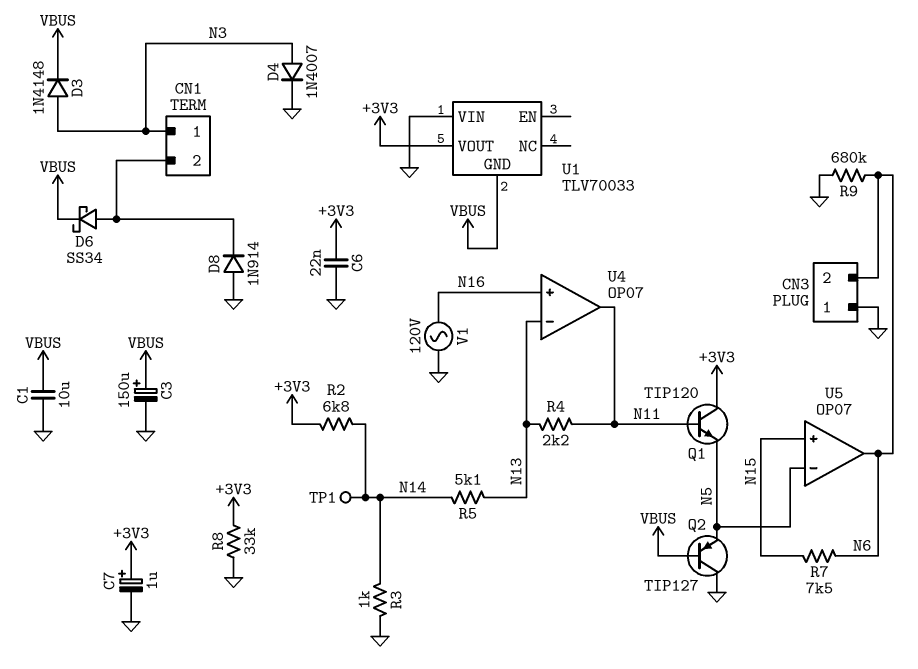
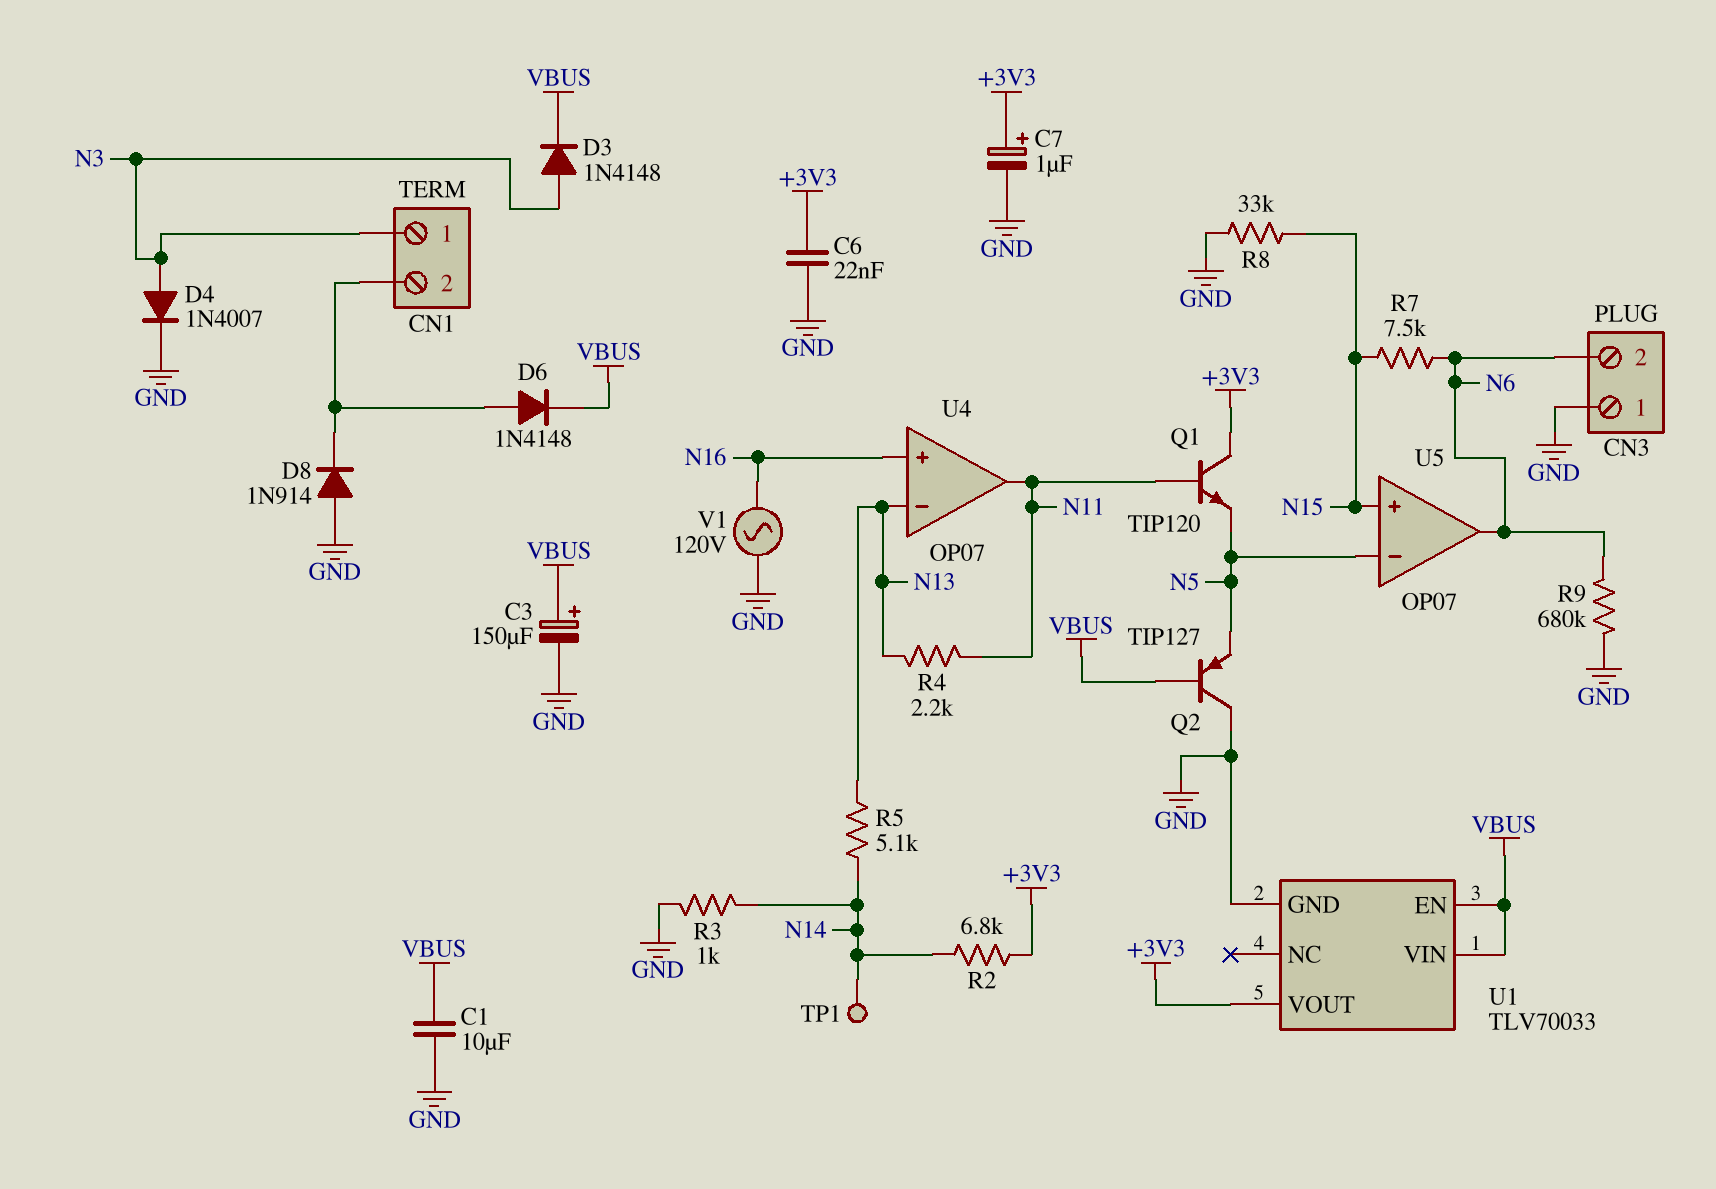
D6: schottky SS34 (A CN1/2, K VBUS) -> diode 1N4148 (A CN1/2, K VBUS)
R8: 33k (+3V3, GND) -> 33k (GND, N15)
U1 pin EN: none -> VBUS
U1 pin GND: VBUS -> GND
U1 pin VIN: GND -> VBUS

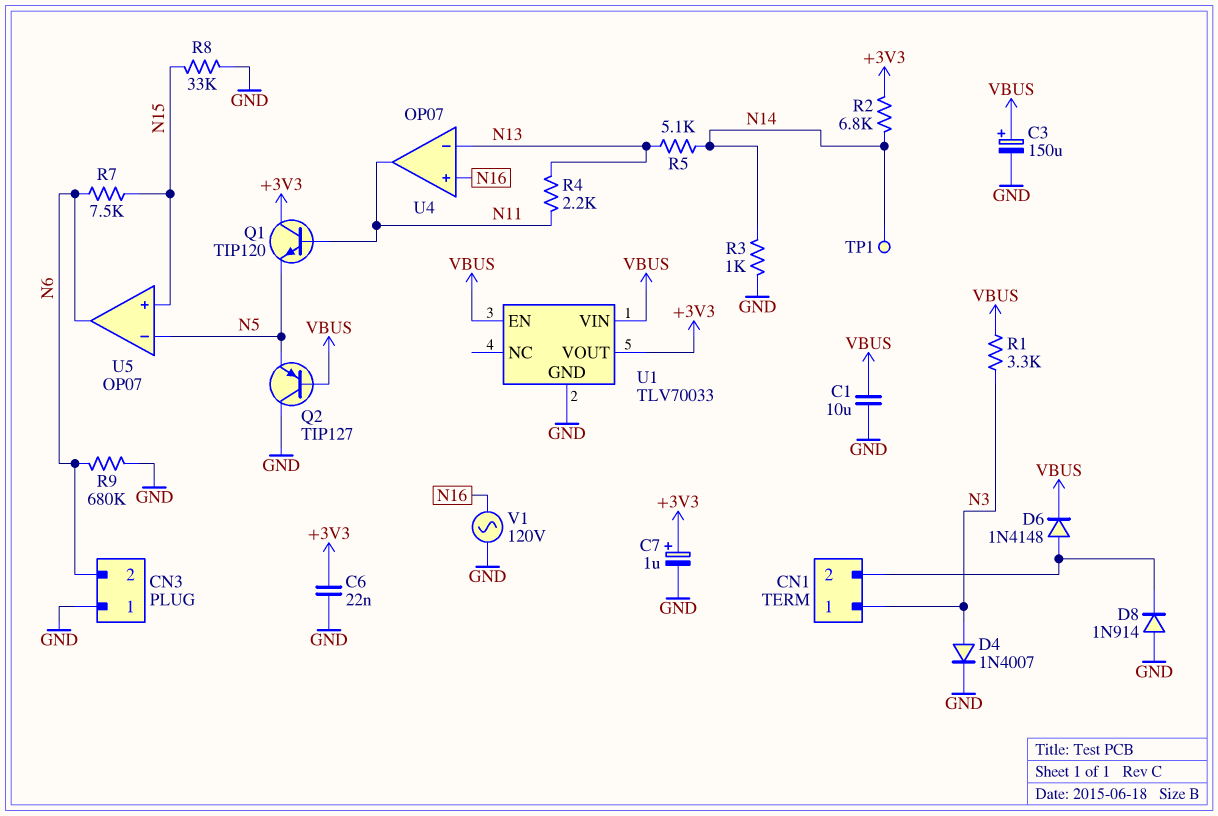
D3: diode 1N4148 (A N3, K VBUS) -> none
R1: none -> 3.3k (N3, VBUS)

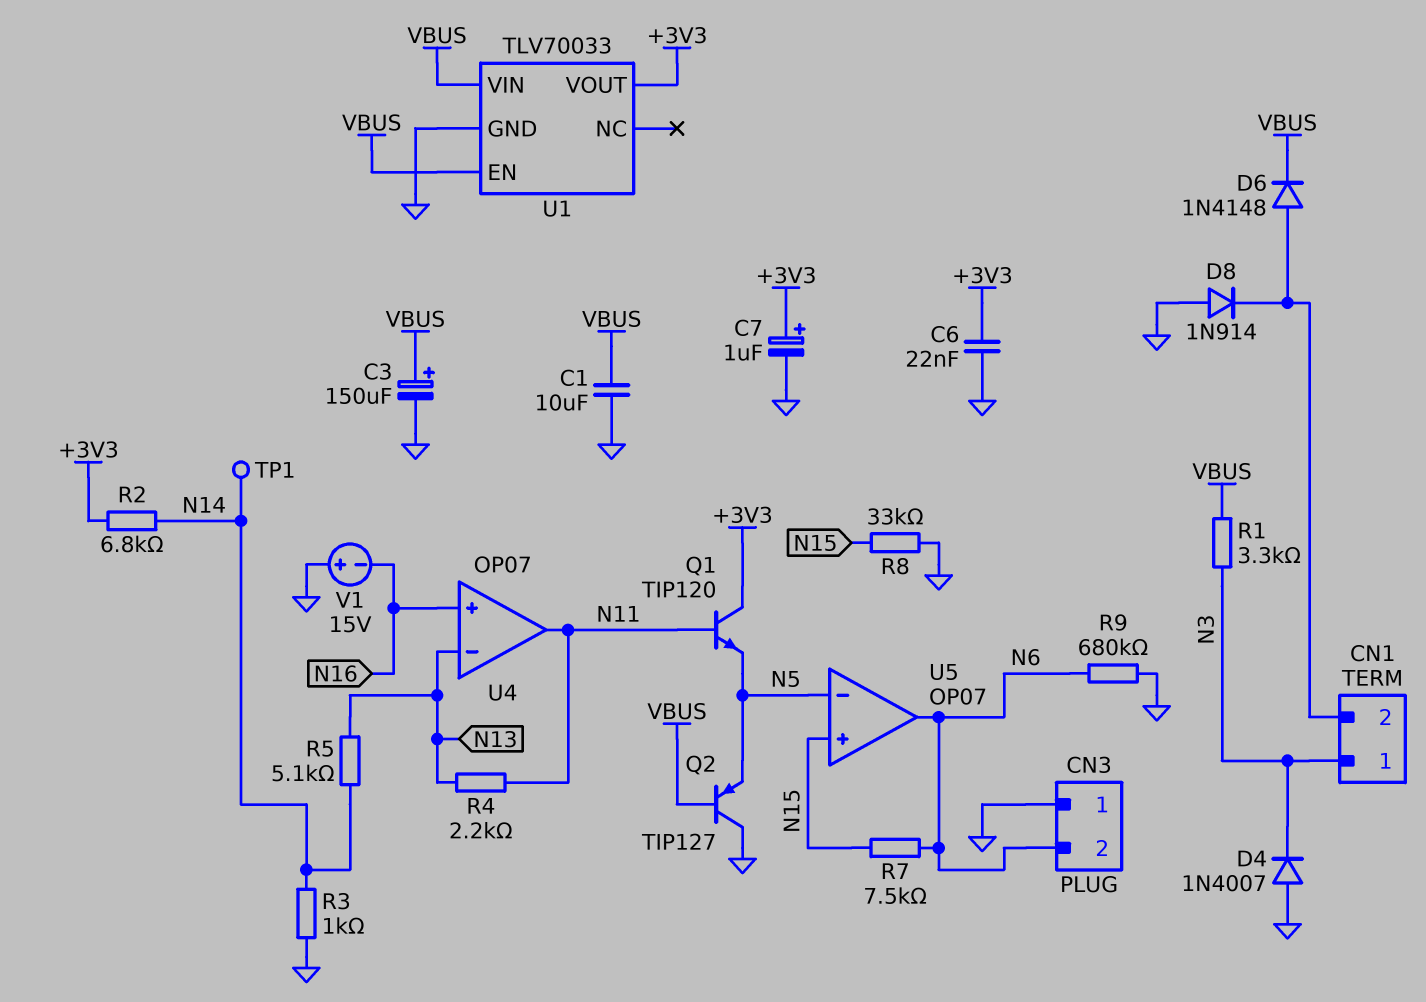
D4: diode 1N4007 (A N3, K GND) -> diode 1N4007 (A GND, K N3)
V1: AC 120V (GND, N16) -> 15V (plus GND, minus N16)

